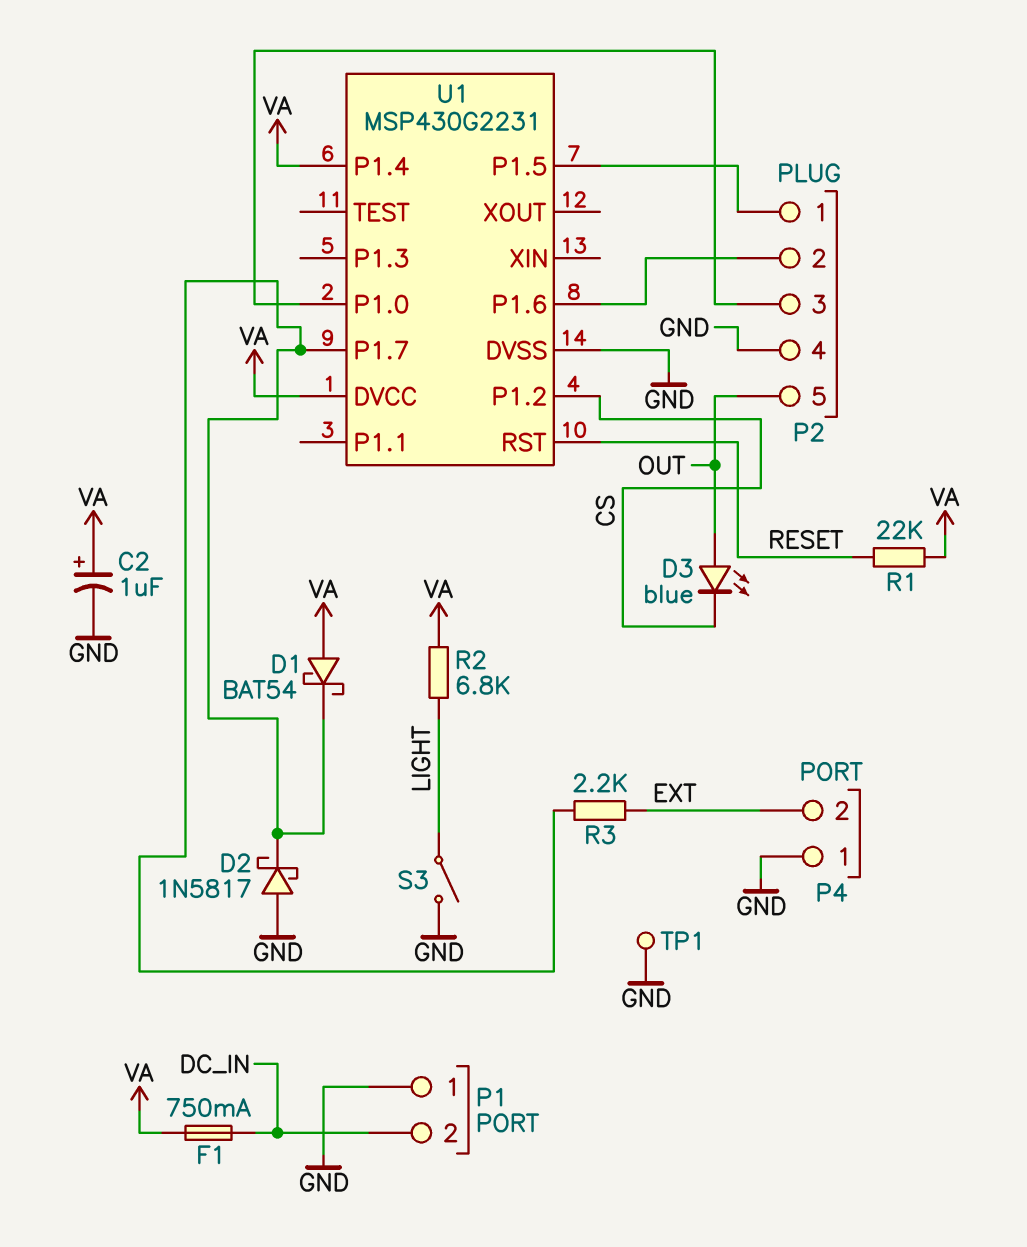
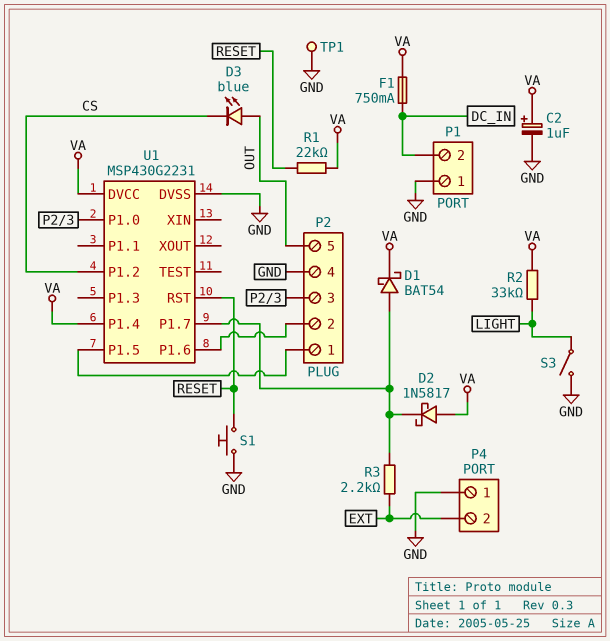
D1: schottky BAT54 (A VA, K U1/P1.7) -> schottky BAT54 (A U1/P1.7, K VA)
D2: schottky 1N5817 (A GND, K U1/P1.7) -> schottky 1N5817 (A VA, K U1/P1.7)
R2: 6.8k (LIGHT, VA) -> 33k (LIGHT, VA)
S1: none -> button (GND, RESET)

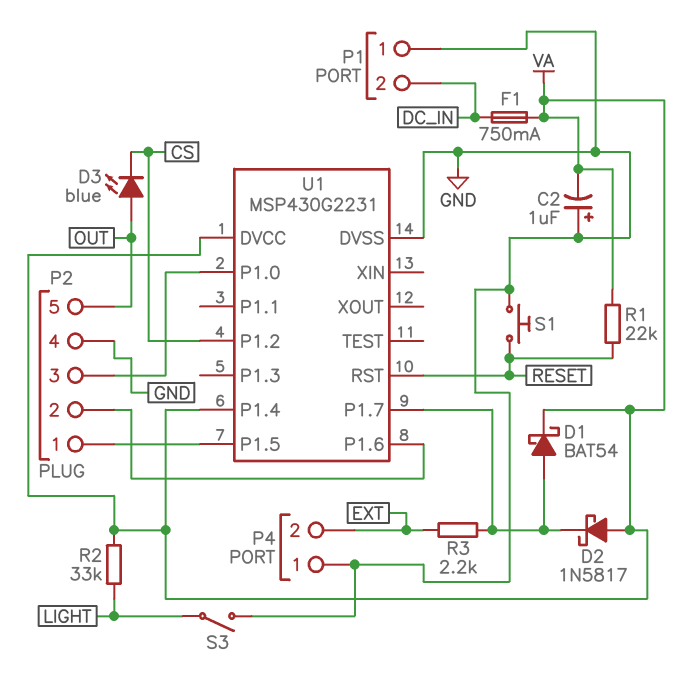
C2: 1uF (plus VA, minus GND) -> 1uF (plus GND, minus VA)
TP1: test point (GND) -> none

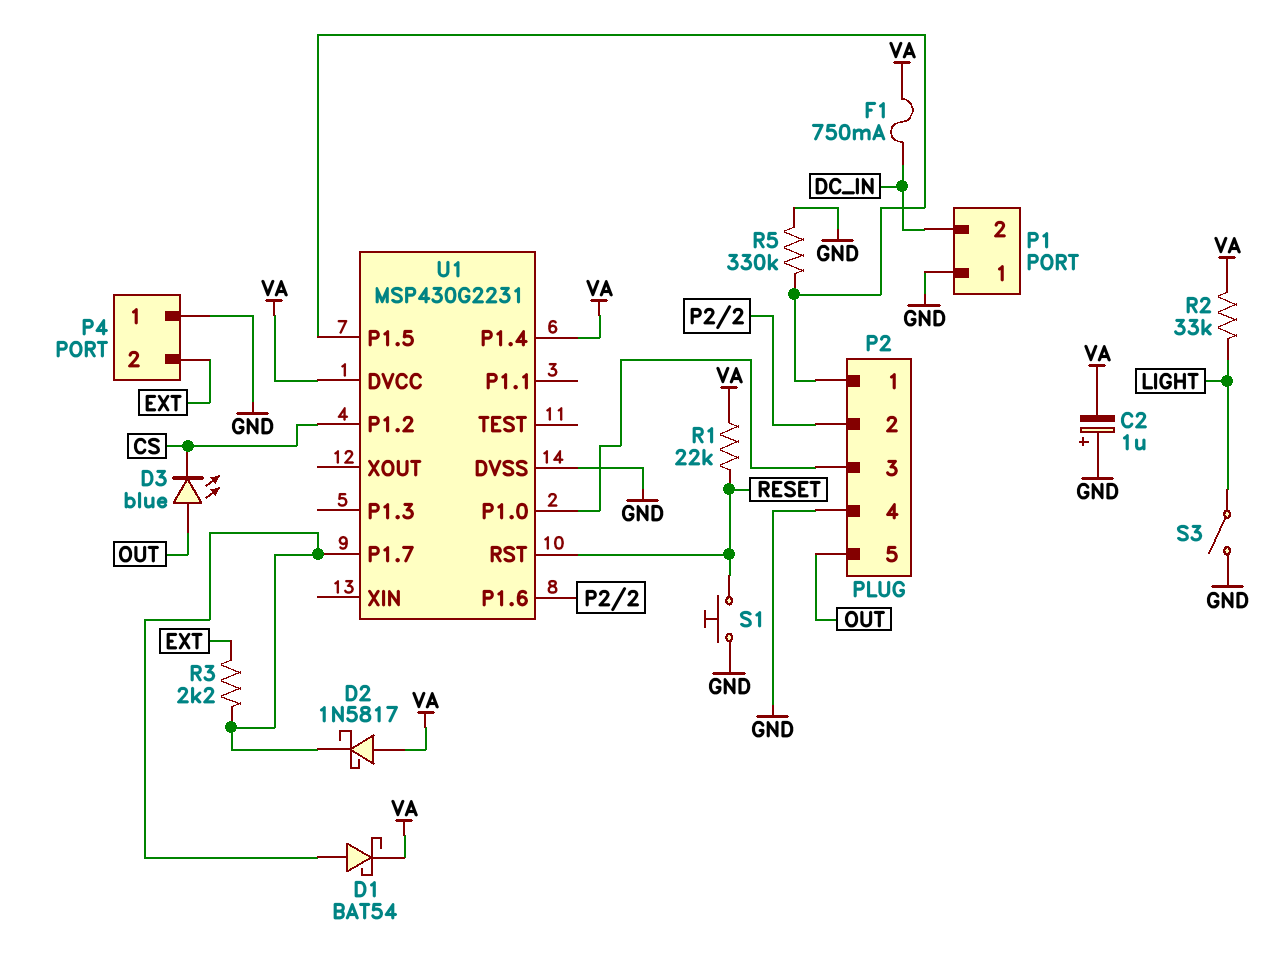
R5: none -> 330k (GND, P2/1)

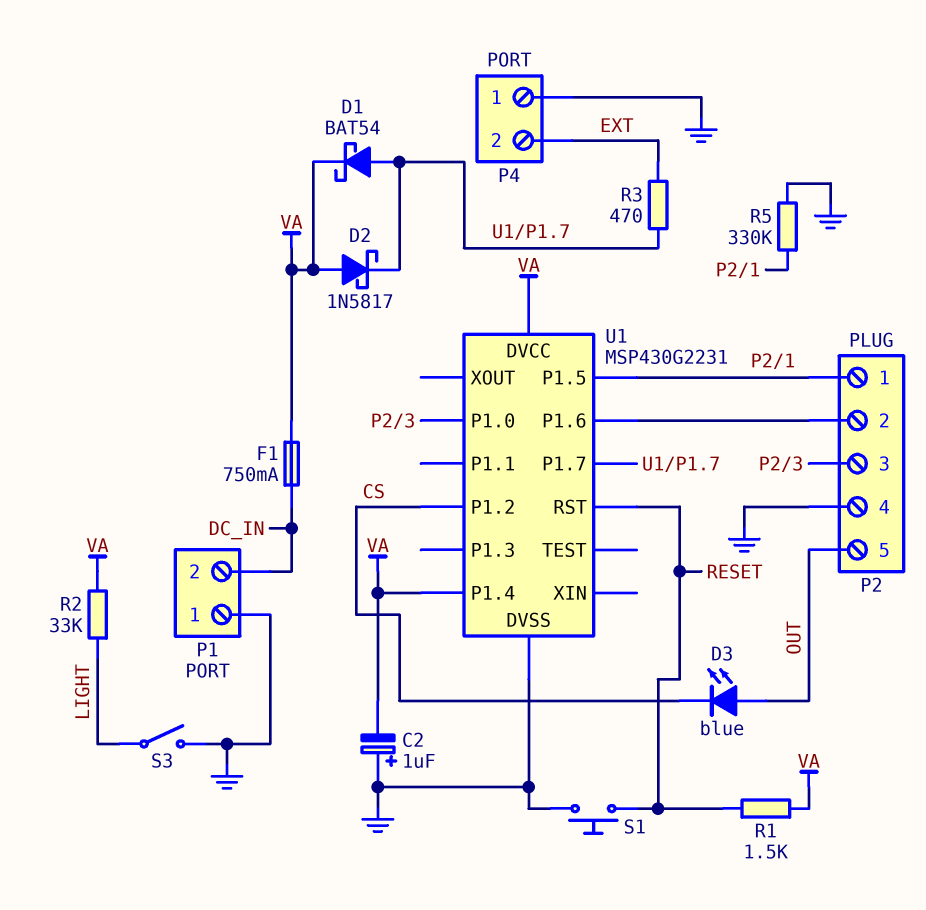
R1: 22k (RESET, VA) -> 1.5k (RESET, VA)
R3: 2.2k (EXT, U1/P1.7) -> 470 (EXT, U1/P1.7)

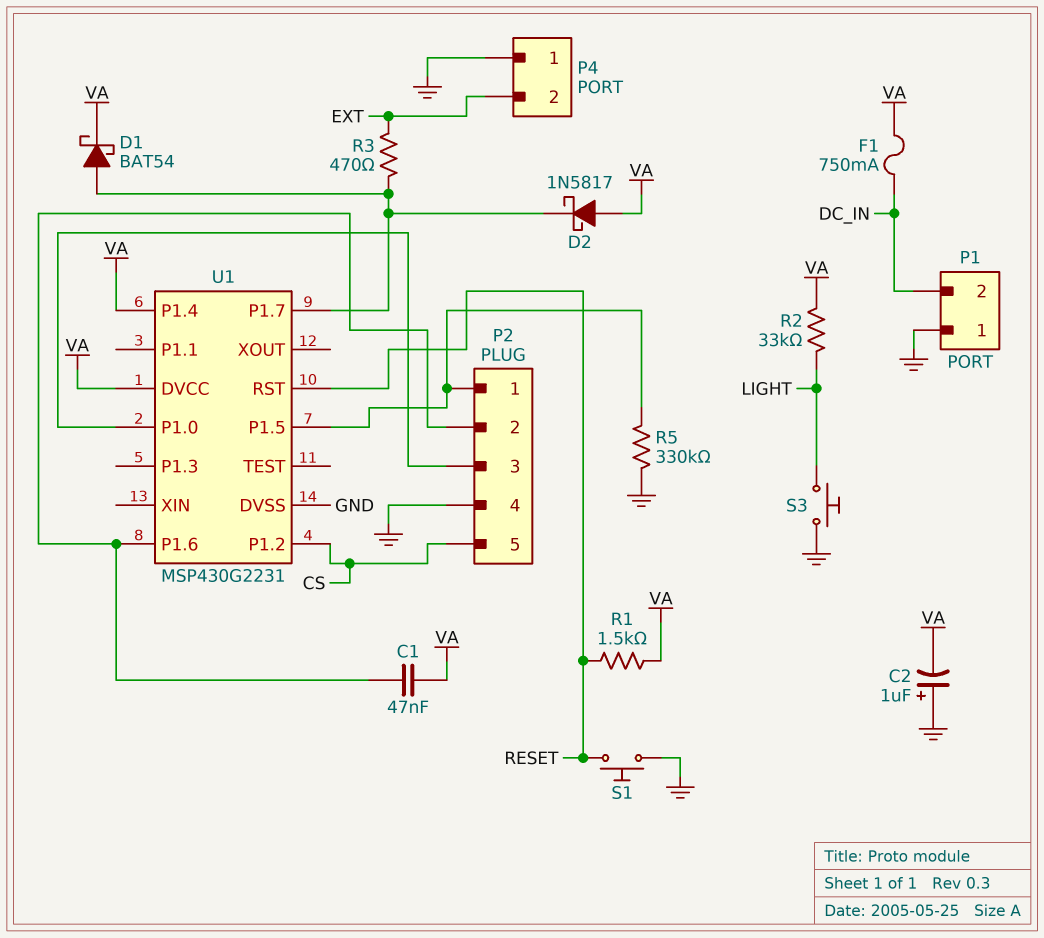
C1: none -> 47nF (P2/2, VA)
D3: LED blue (A OUT, K CS) -> none
P2 pin 5: OUT -> CS
S3: switch (GND, LIGHT) -> button (GND, LIGHT)

